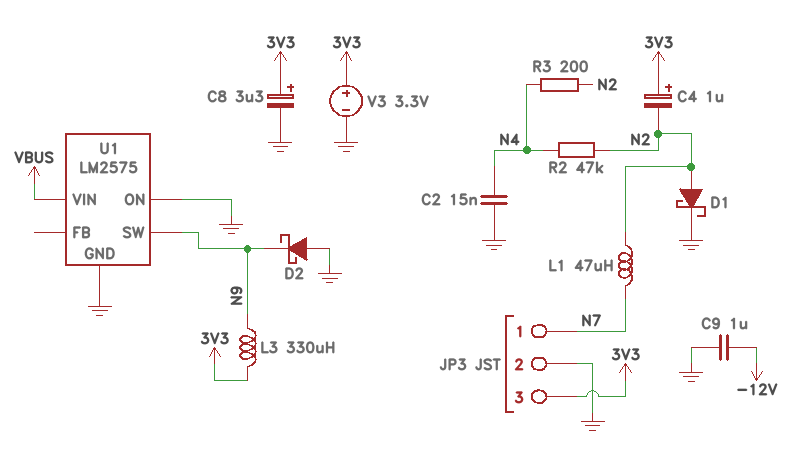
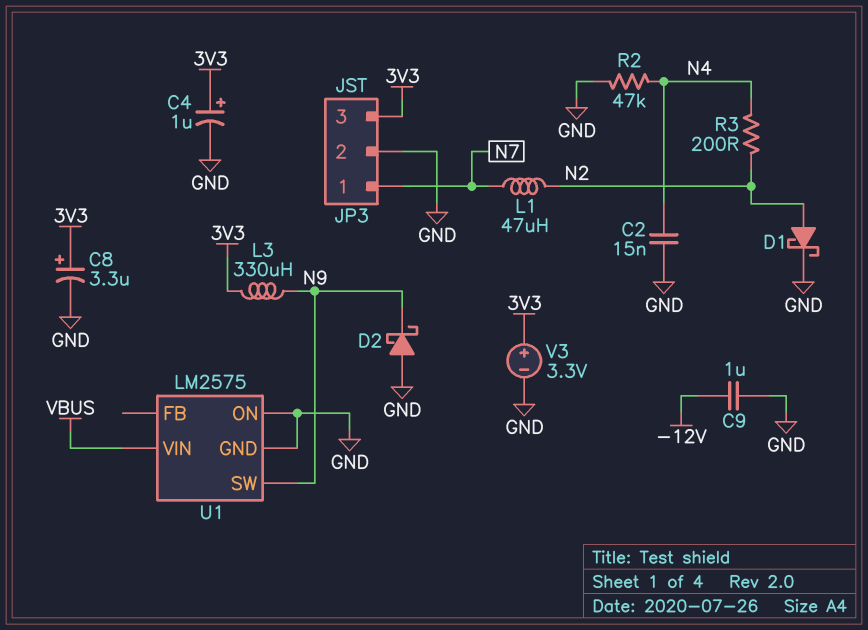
C4: 1uF (plus 3V3, minus N2) -> 1uF (plus 3V3, minus GND)
R2: 47k (N2, N4) -> 47k (GND, N4)

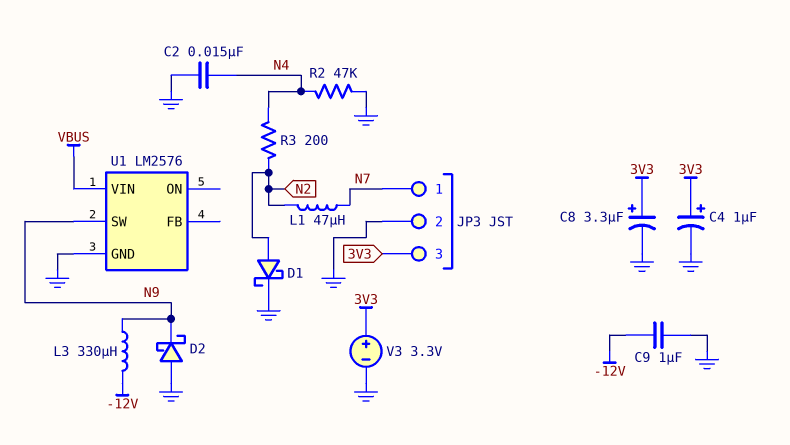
L3: 330uH (3V3, N9) -> 330uH (-12V, N9)
U1: LM2575 -> LM2576
U1 pin ON: GND -> none

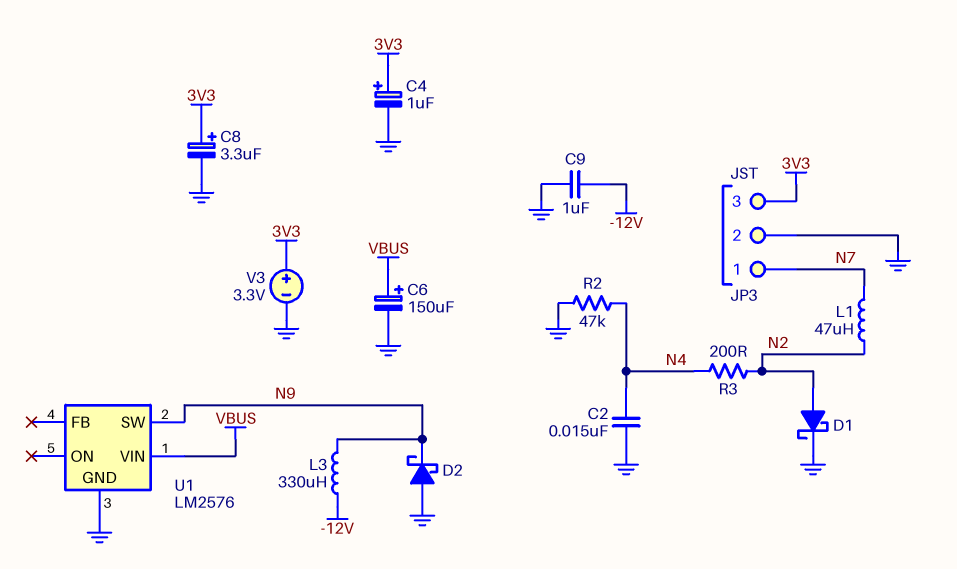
C6: none -> 150uF (plus VBUS, minus GND)

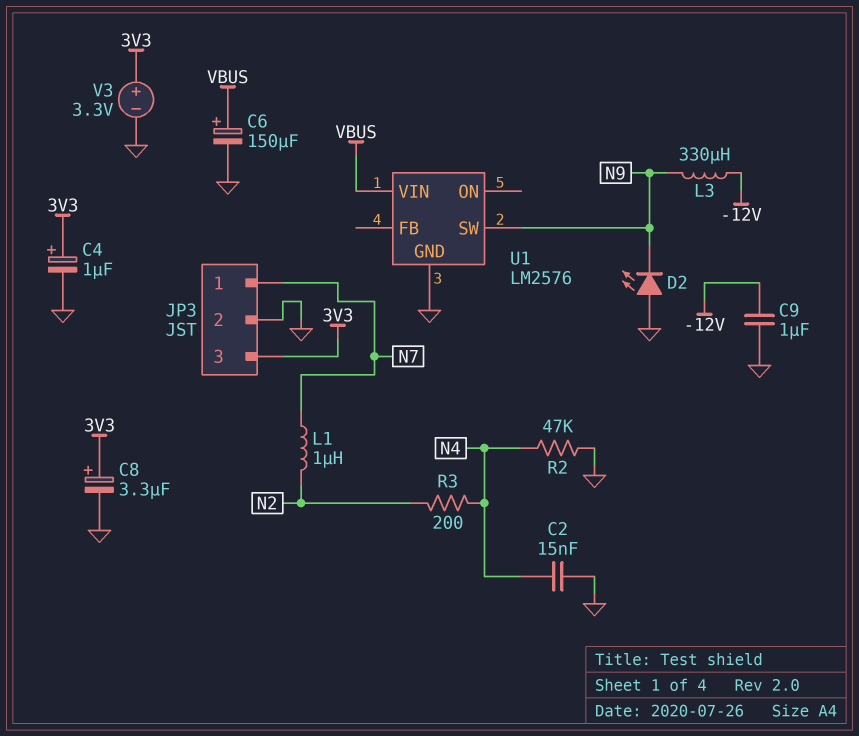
D1: schottky (A N2, K GND) -> none
D2: schottky (A GND, K N9) -> LED (A GND, K N9)
L1: 47uH (N2, N7) -> 1uH (N2, N7)

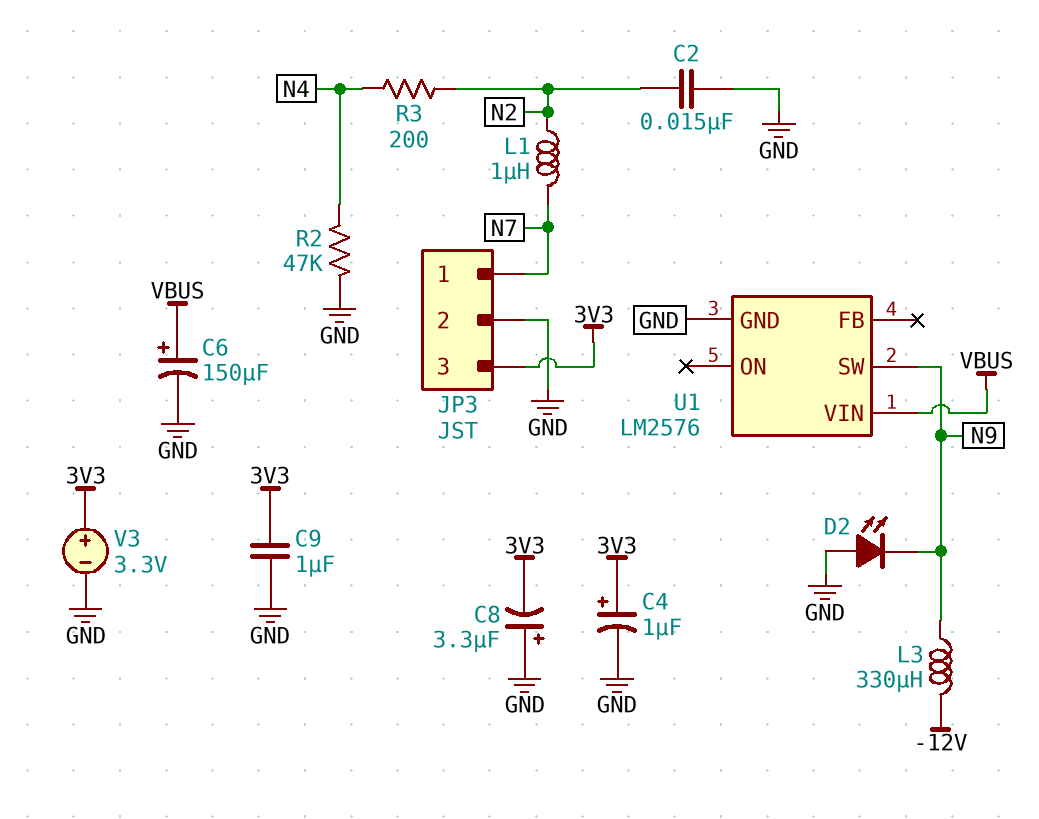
C2: 15nF (GND, N4) -> 15nF (GND, N2)
C8: 3.3uF (plus 3V3, minus GND) -> 3.3uF (plus GND, minus 3V3)
C9: 1uF (-12V, GND) -> 1uF (3V3, GND)

